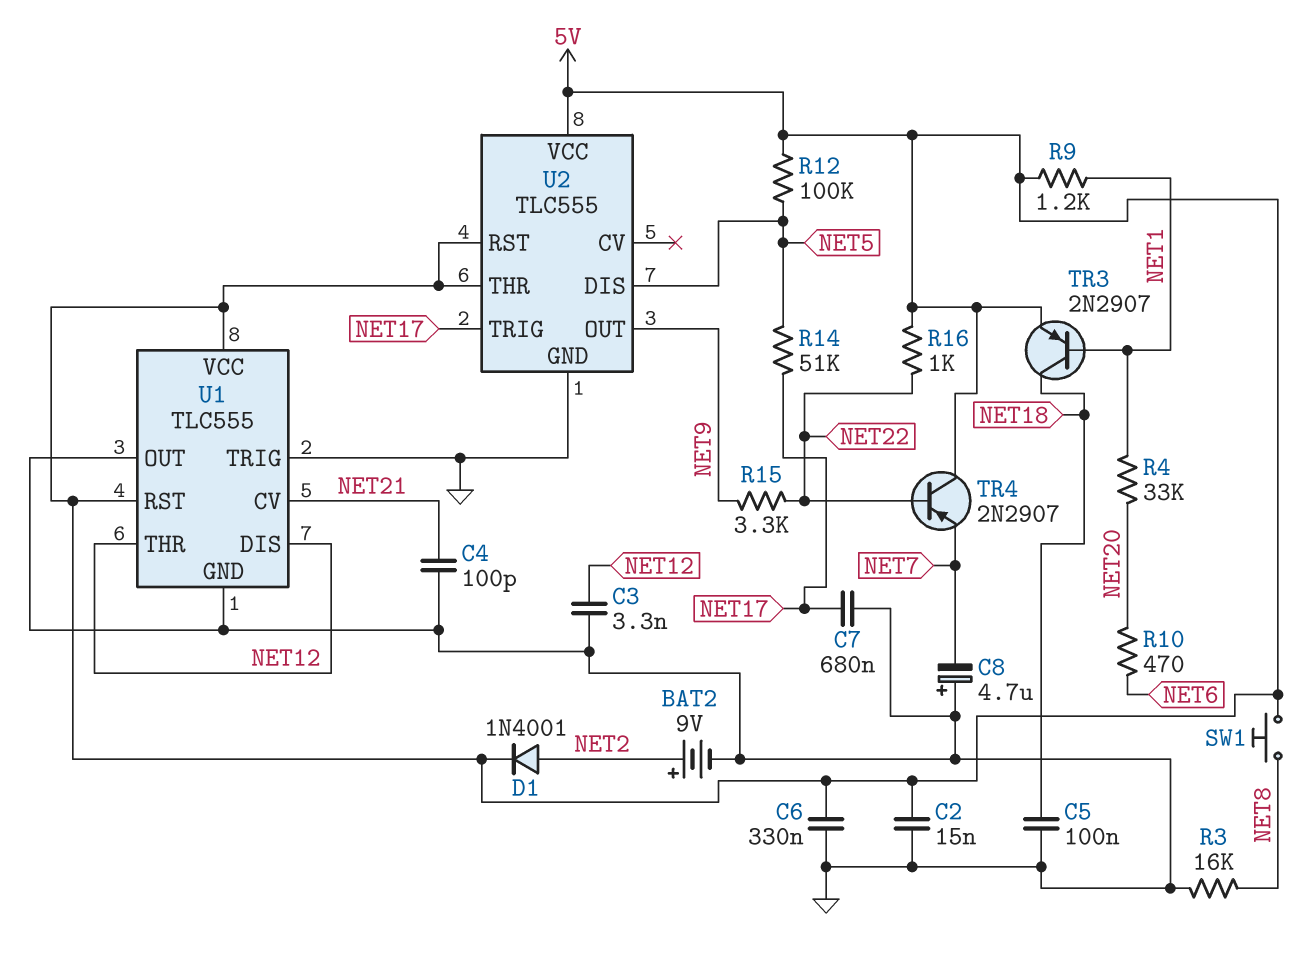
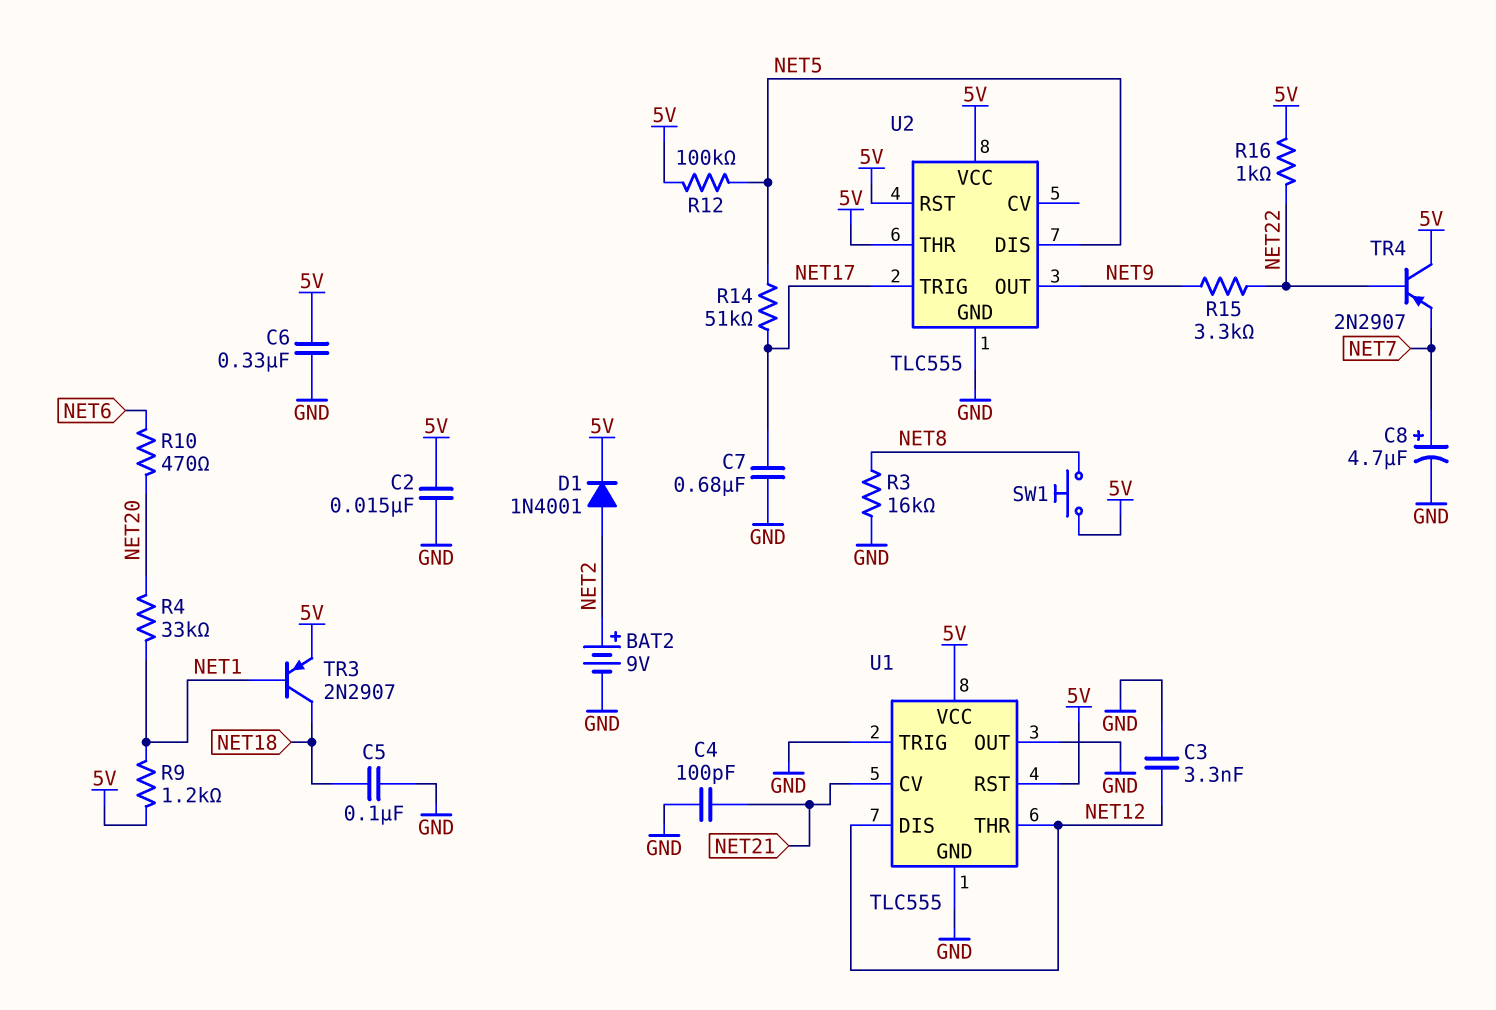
C8: 4.7uF (plus GND, minus NET7) -> 4.7uF (plus NET7, minus GND)

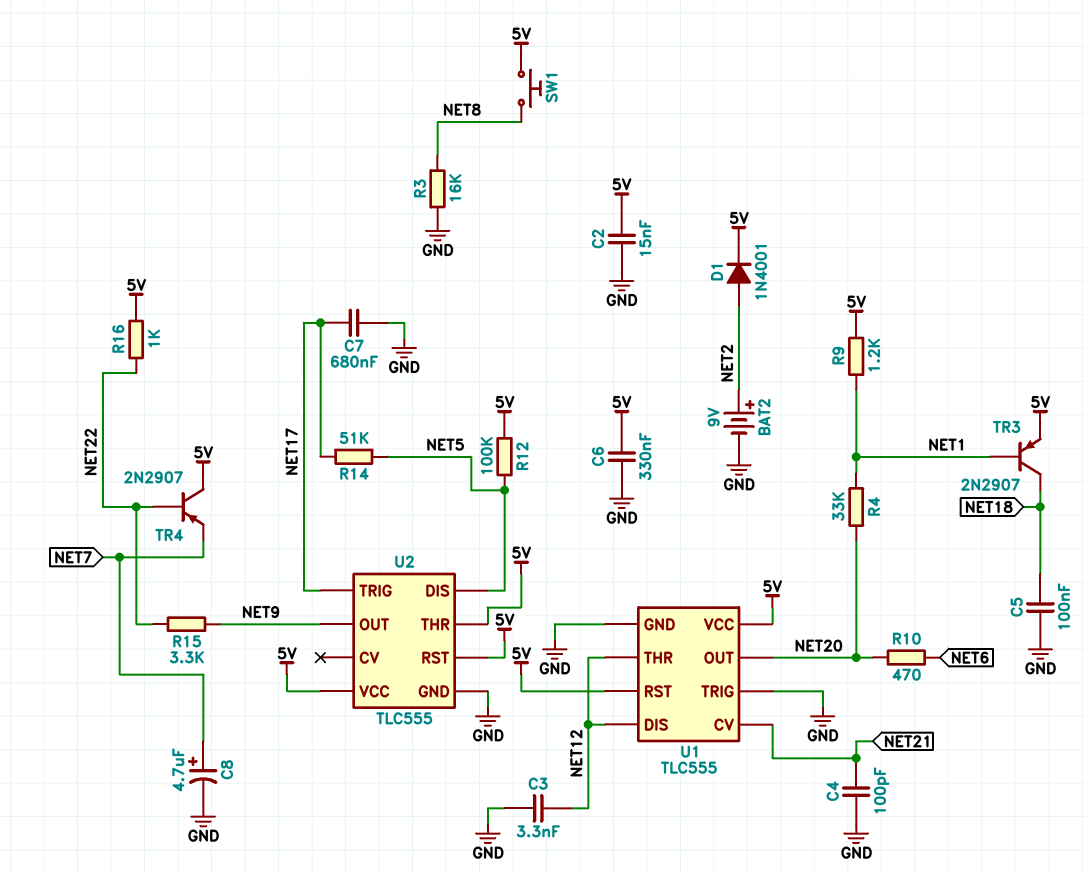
U1 pin OUT: GND -> NET20

